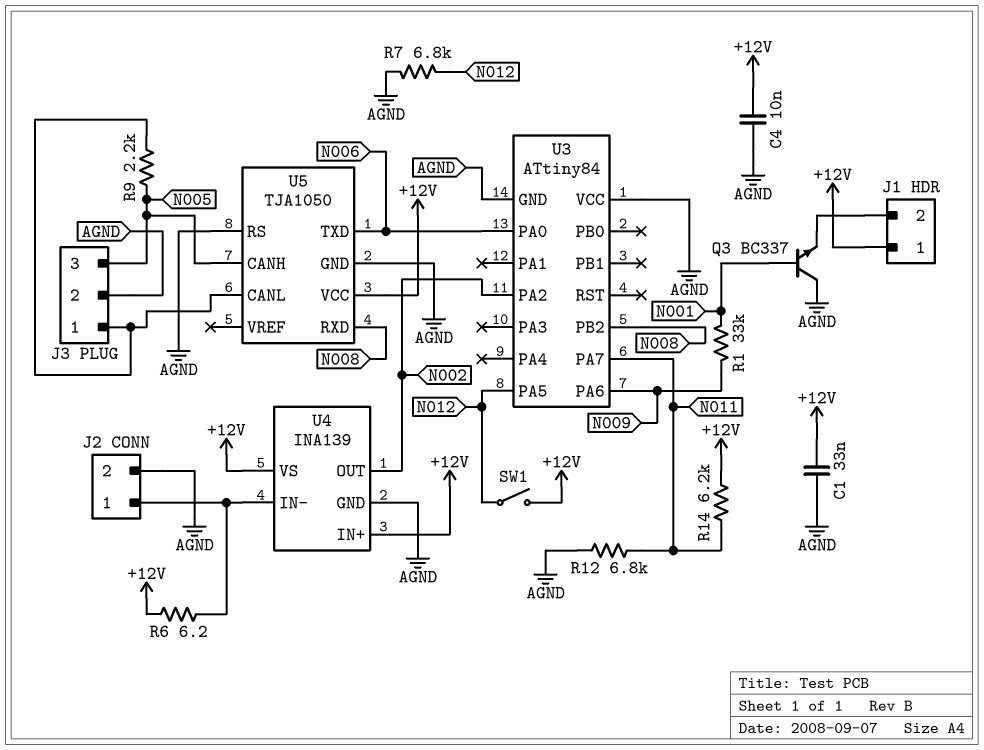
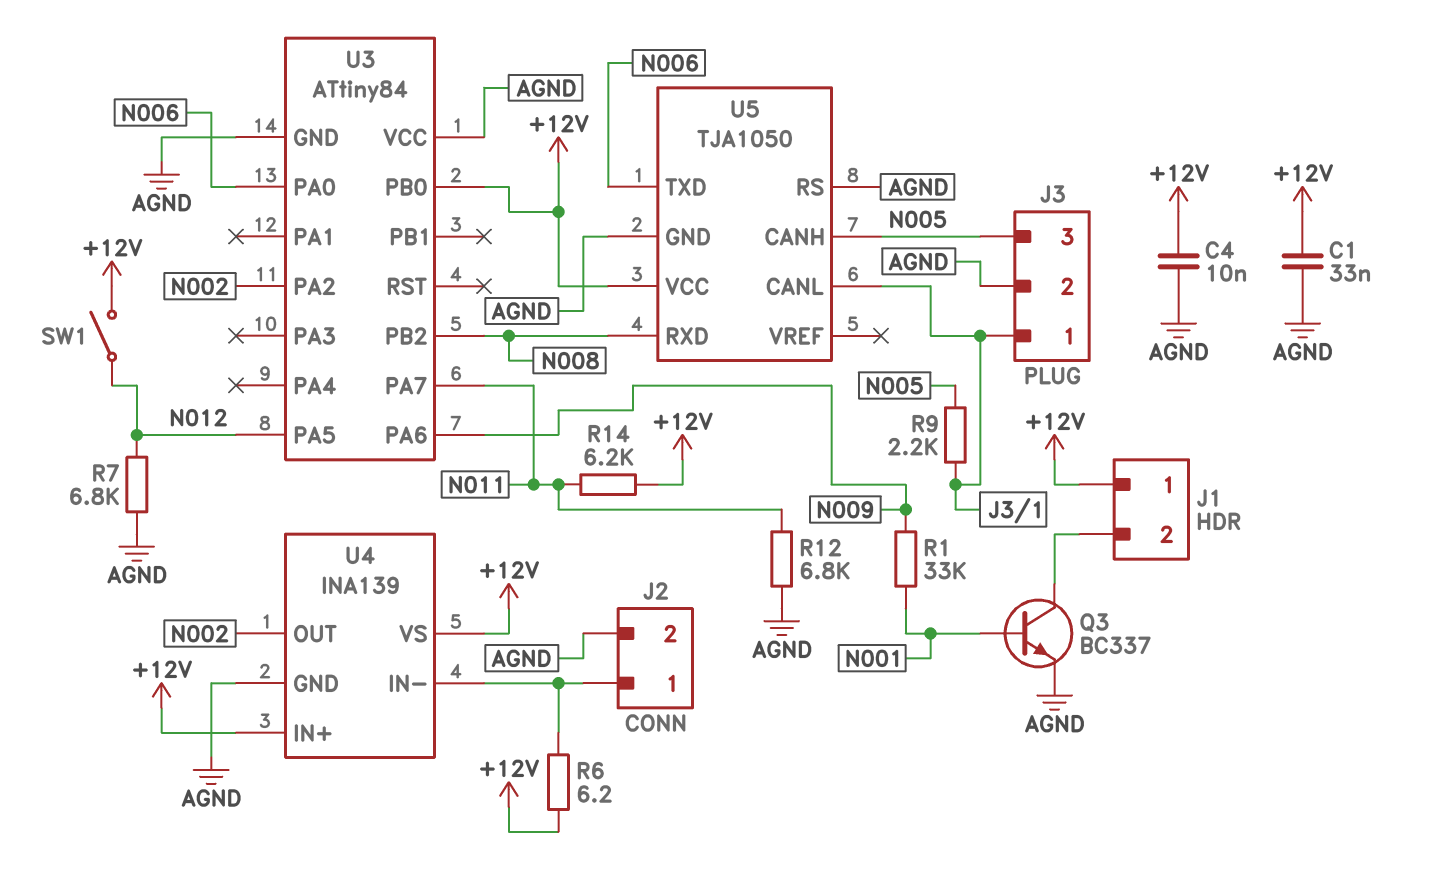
Q3: NPN BC337 (B N001, C AGND, E J1/2) -> NPN BC337 (B N001, C J1/2, E AGND)
U3 pin PB0: none -> +12V

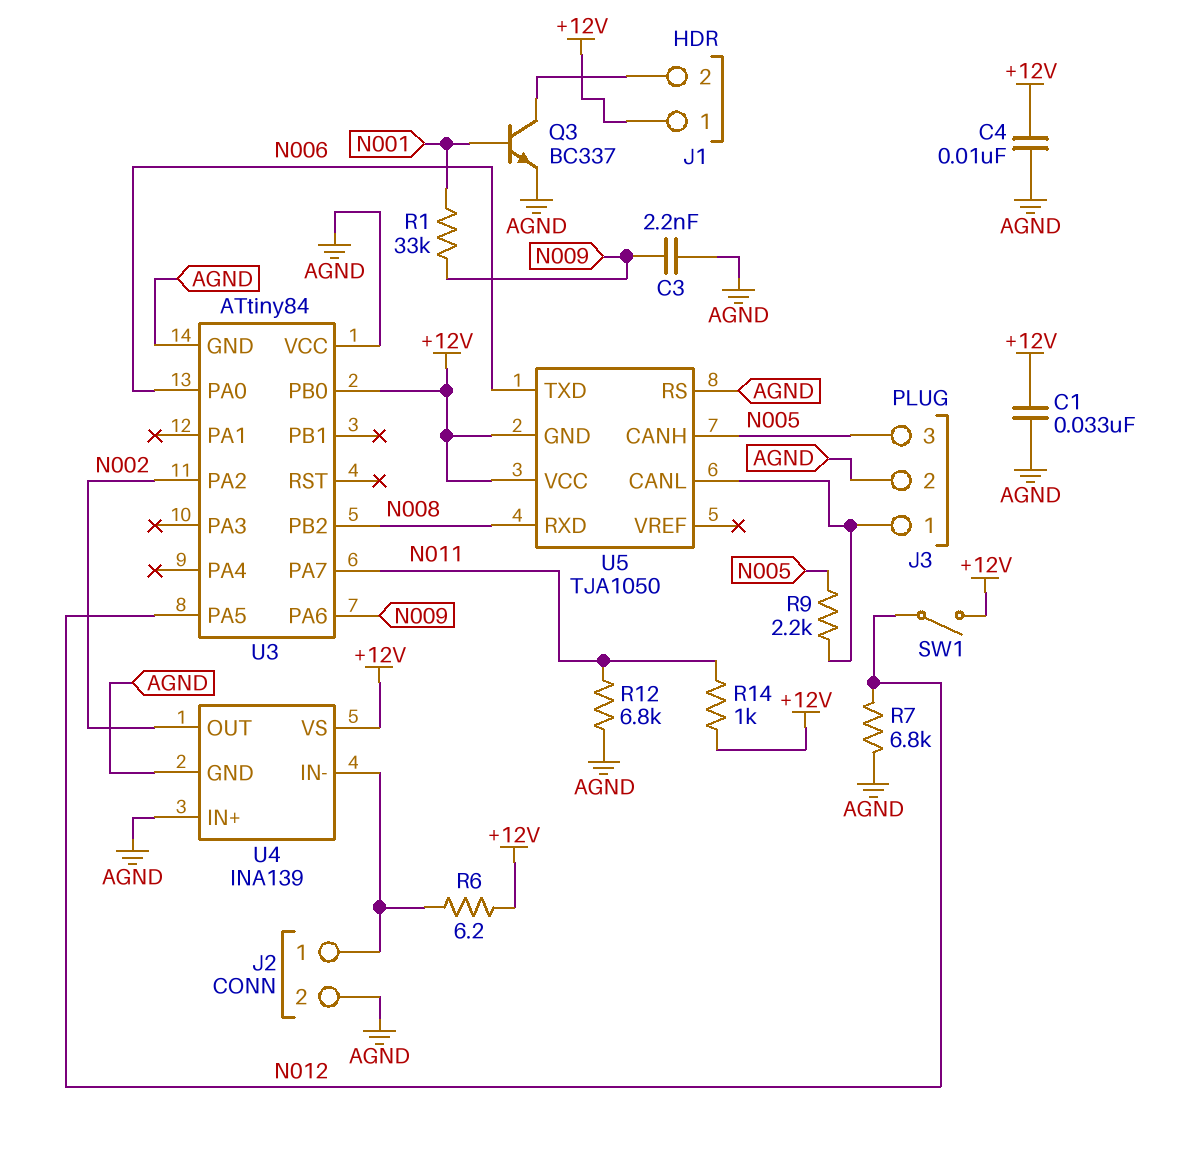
C3: none -> 2.2nF (AGND, N009)
R14: 6.2k (+12V, N011) -> 1k (+12V, N011)
U4 pin IN+: +12V -> AGND
U5 pin GND: AGND -> +12V

